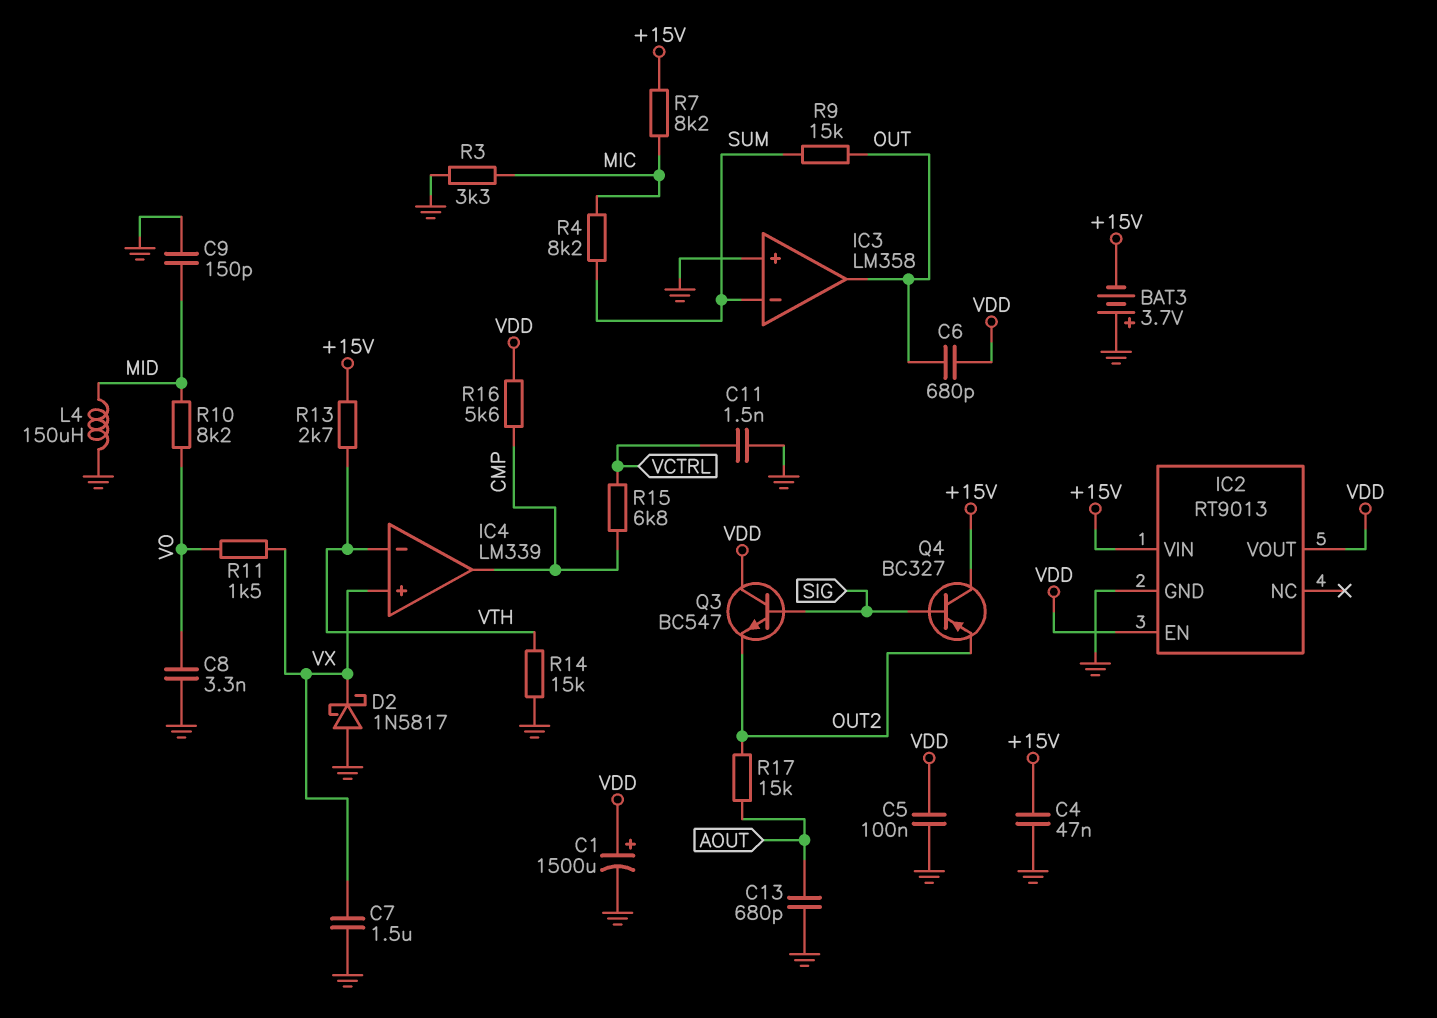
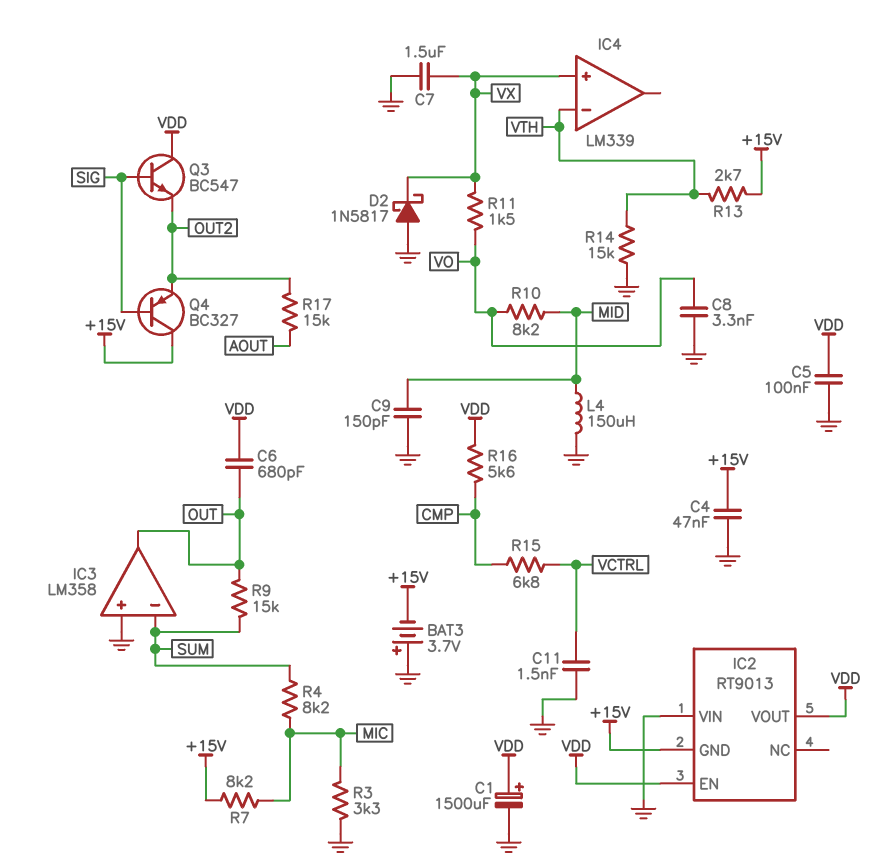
C13: 680pF (AOUT, GND) -> none
IC2 pin GND: GND -> +15V
IC2 pin VIN: +15V -> GND
IC4 pin out: CMP -> none

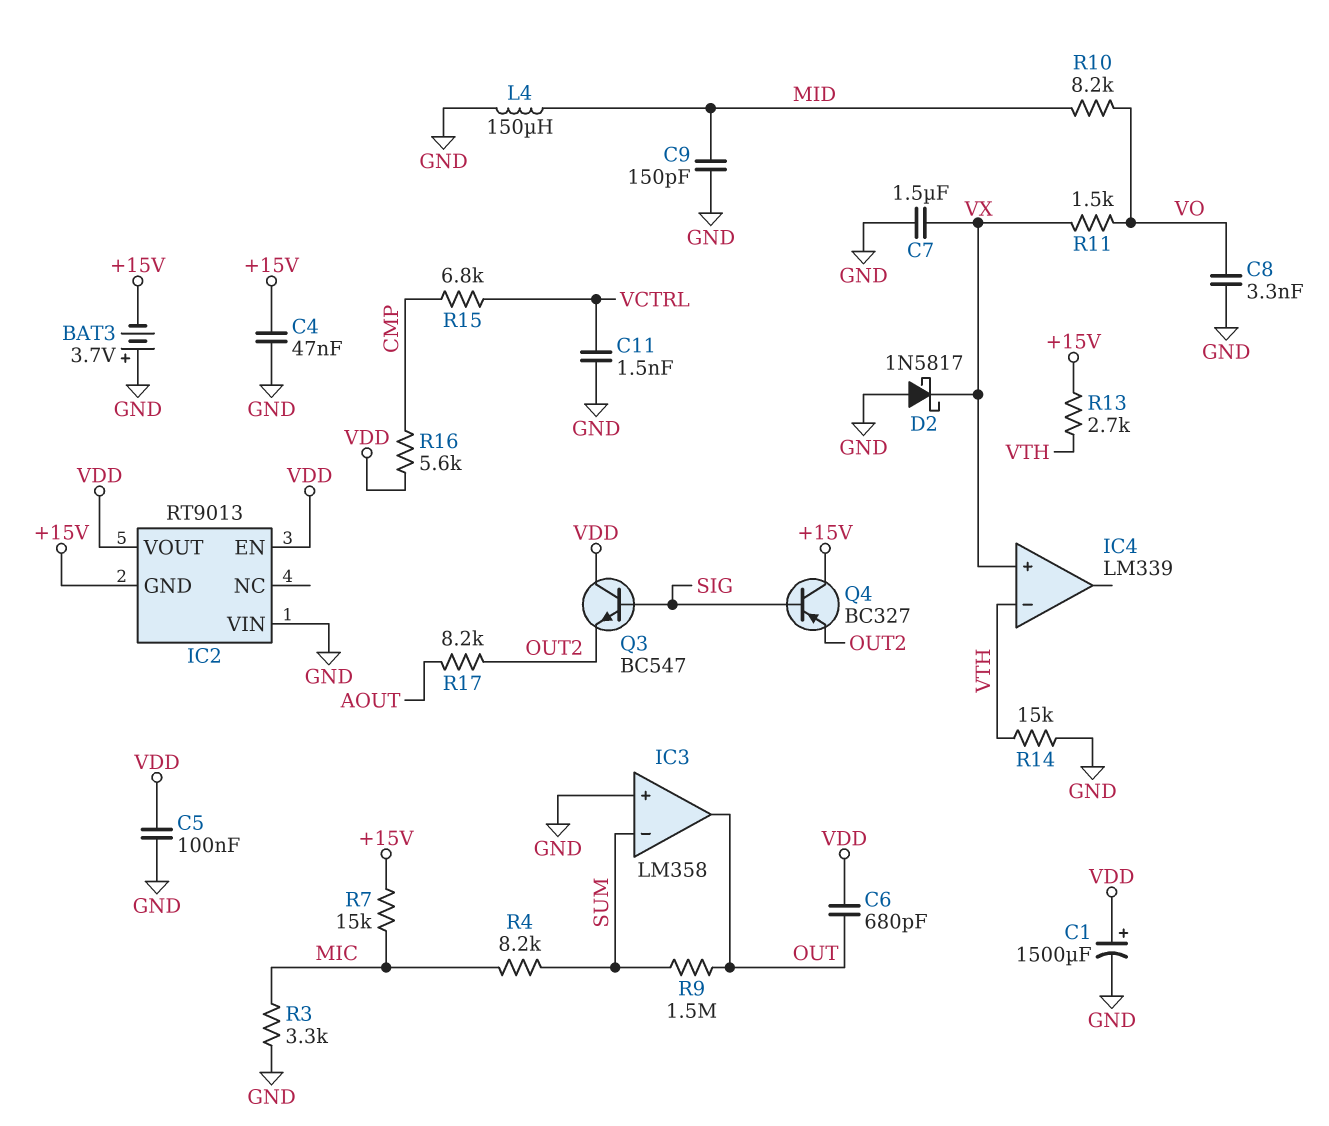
R7: 8.2k (+15V, MIC) -> 15k (+15V, MIC)
R9: 15k (OUT, SUM) -> 1.5M (OUT, SUM)
R17: 15k (AOUT, OUT2) -> 8.2k (AOUT, OUT2)

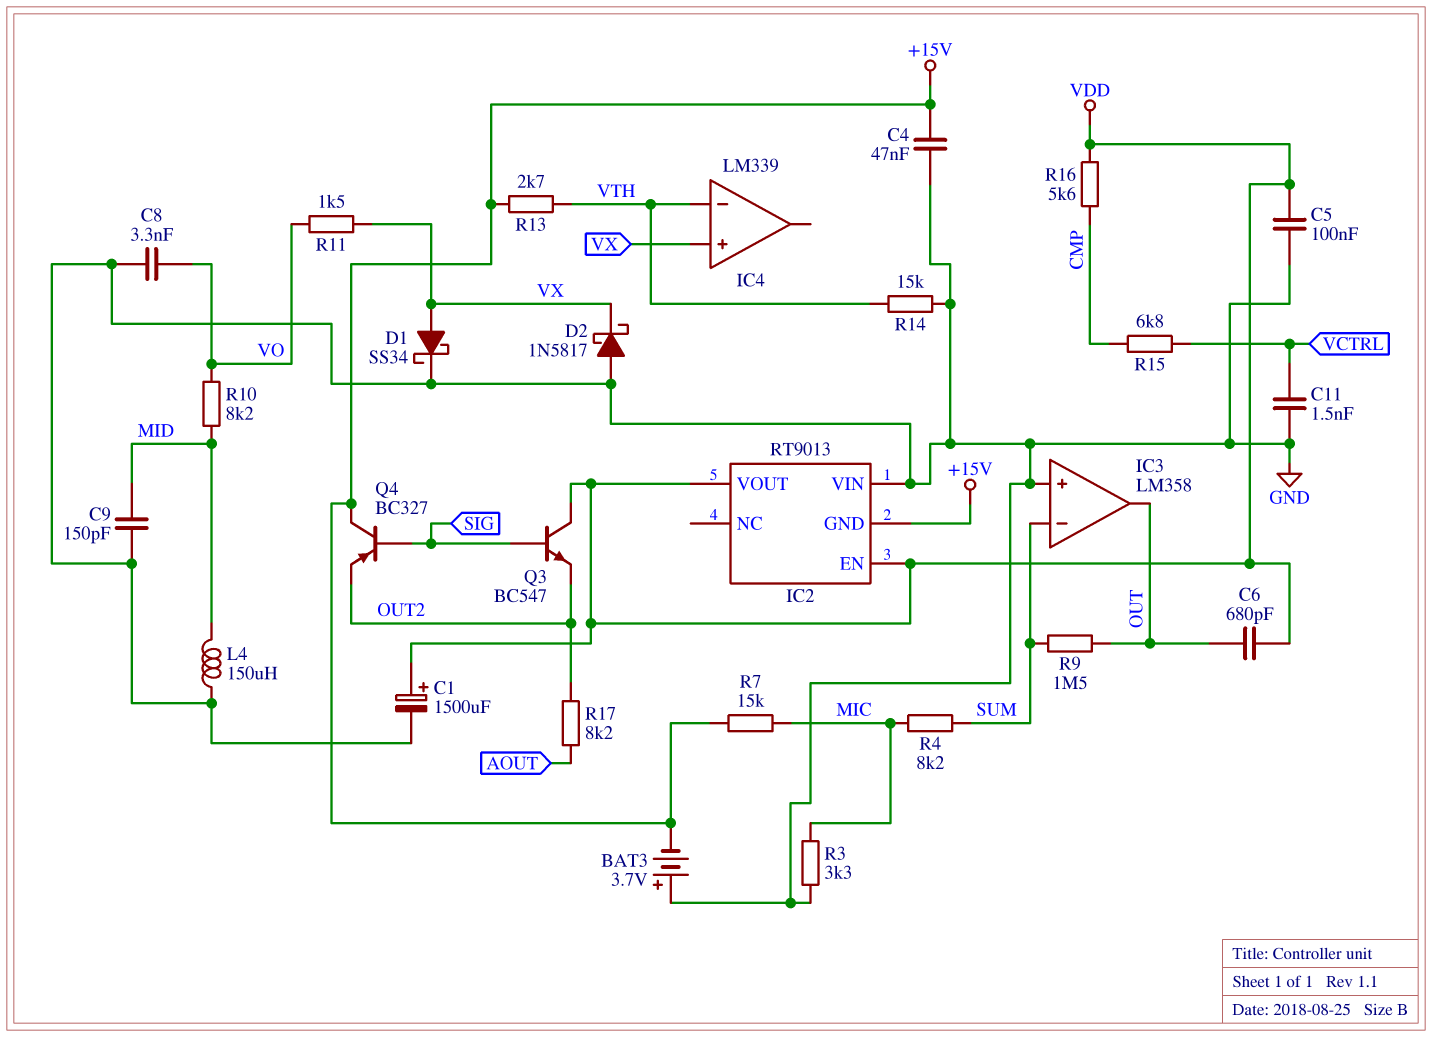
C7: 1.5uF (GND, VX) -> none
D1: none -> schottky SS34 (A VX, K GND)

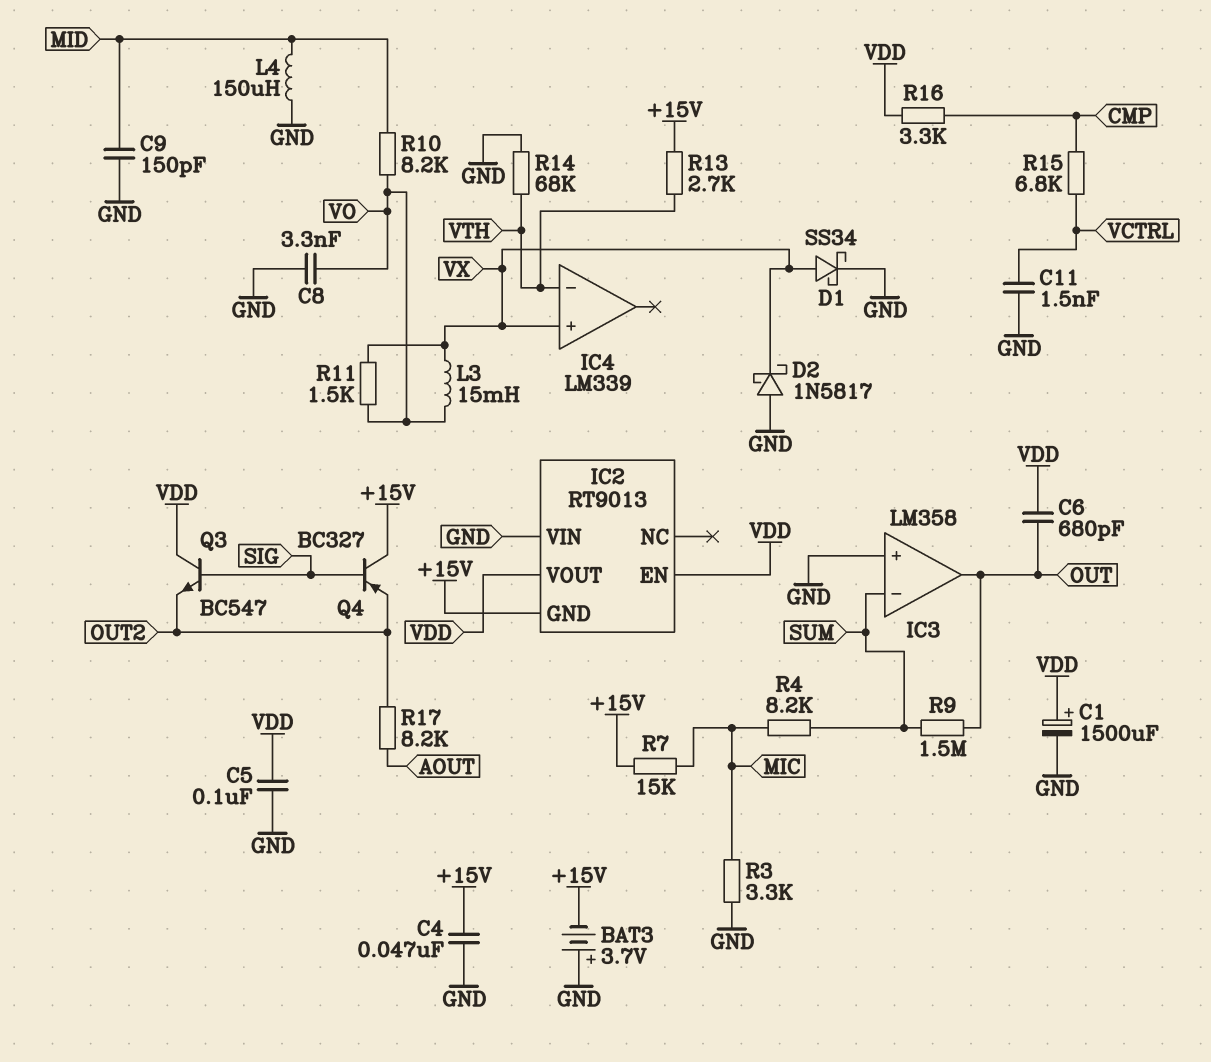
L3: none -> 15mH (VO, VX)
R14: 15k (GND, VTH) -> 68k (GND, VTH)
R16: 5.6k (CMP, VDD) -> 3.3k (CMP, VDD)

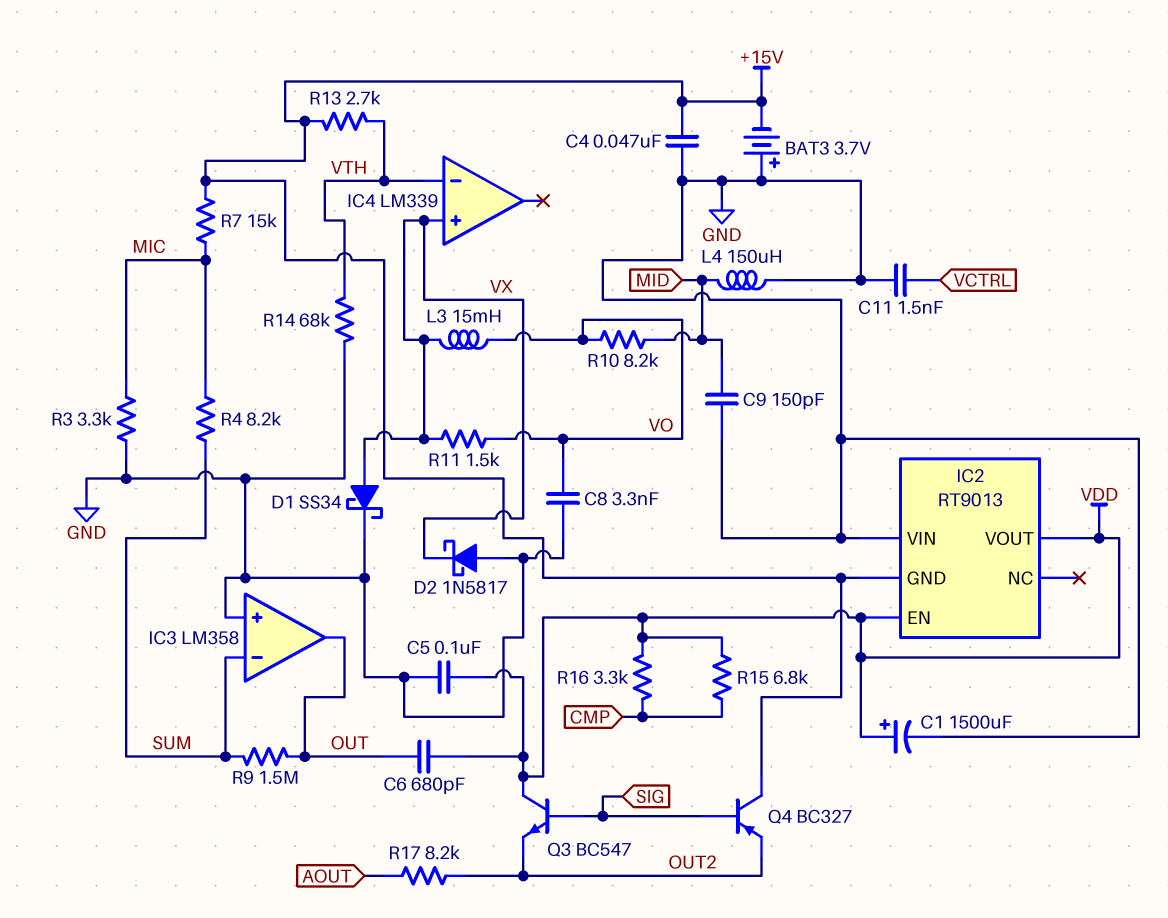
R15: 6.8k (CMP, VCTRL) -> 6.8k (CMP, VDD)

